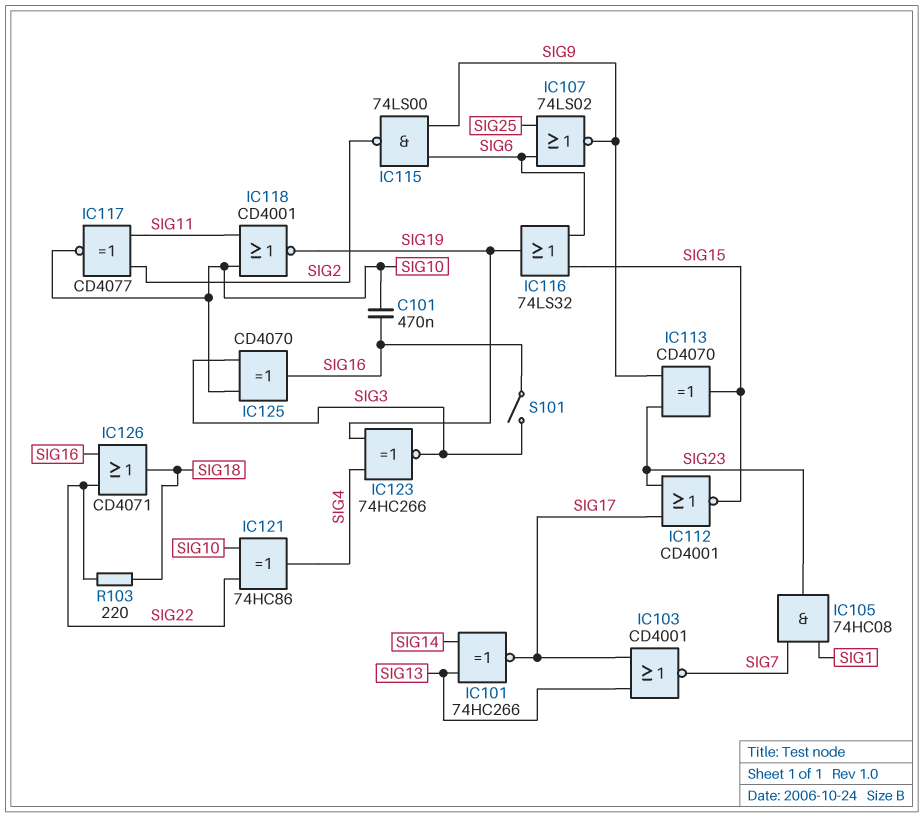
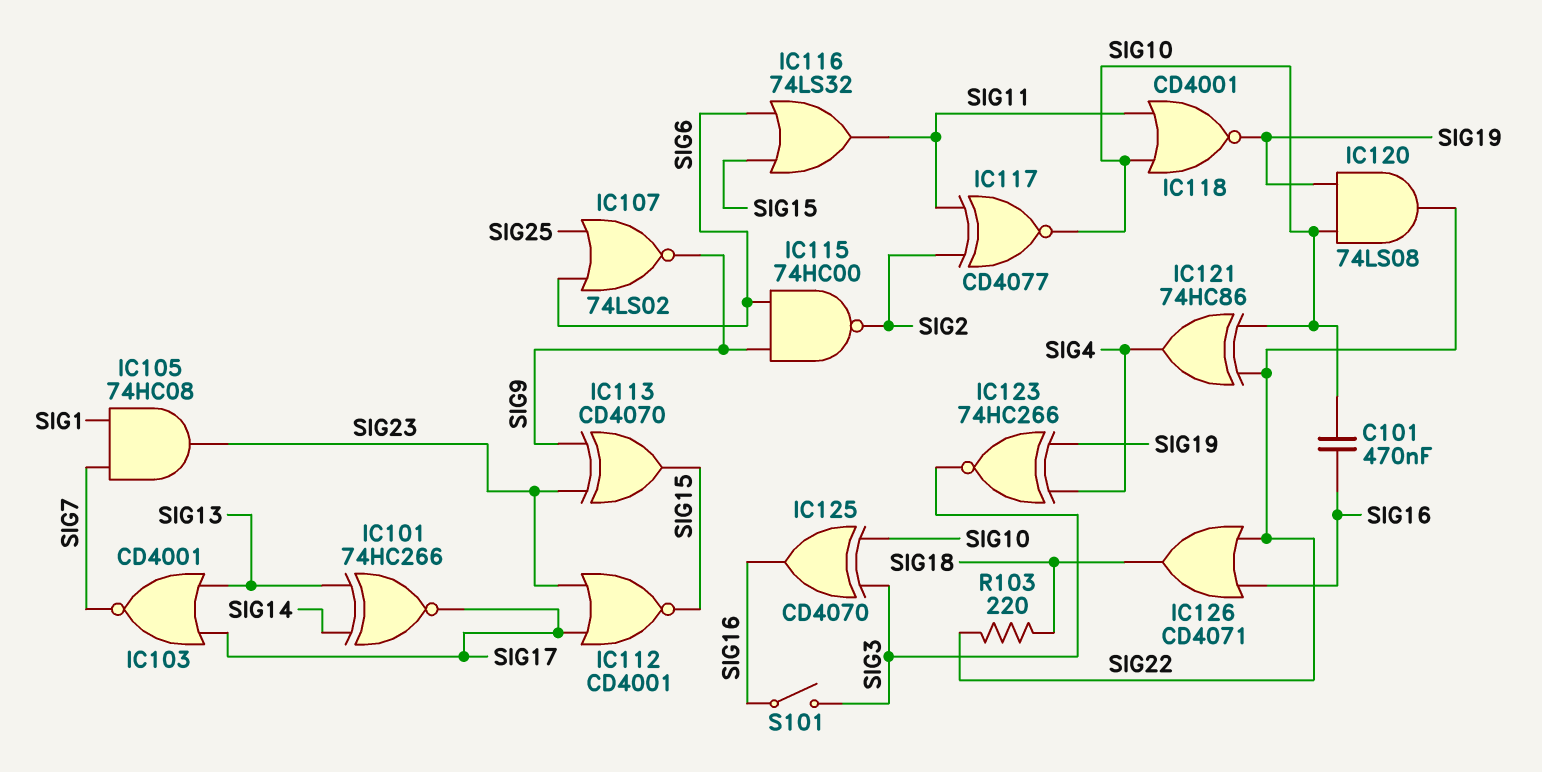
IC115: NAND 74LS00 (in SIG6, in SIG9, out SIG2) -> NAND 74HC00 (in SIG6, in SIG9, out SIG2)
IC116: OR 74LS32 (in SIG6, in SIG15, out SIG19) -> OR 74LS32 (in SIG6, in SIG15, out SIG11)
IC120: none -> AND 74LS08 (in SIG10, in SIG19, out SIG22)

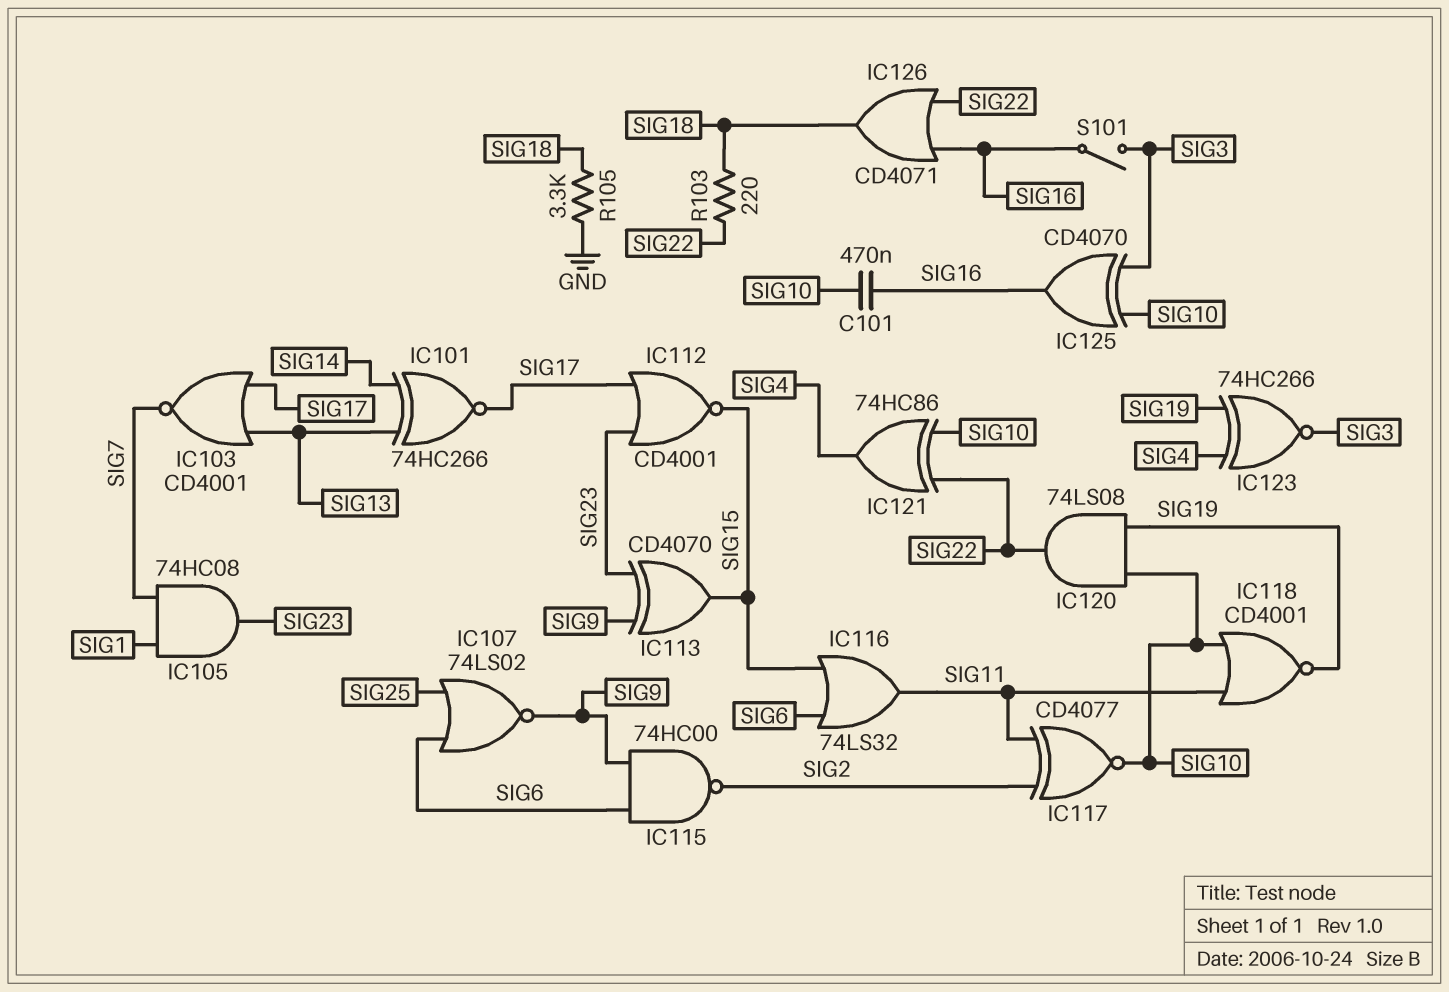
R105: none -> 3.3k (GND, SIG18)

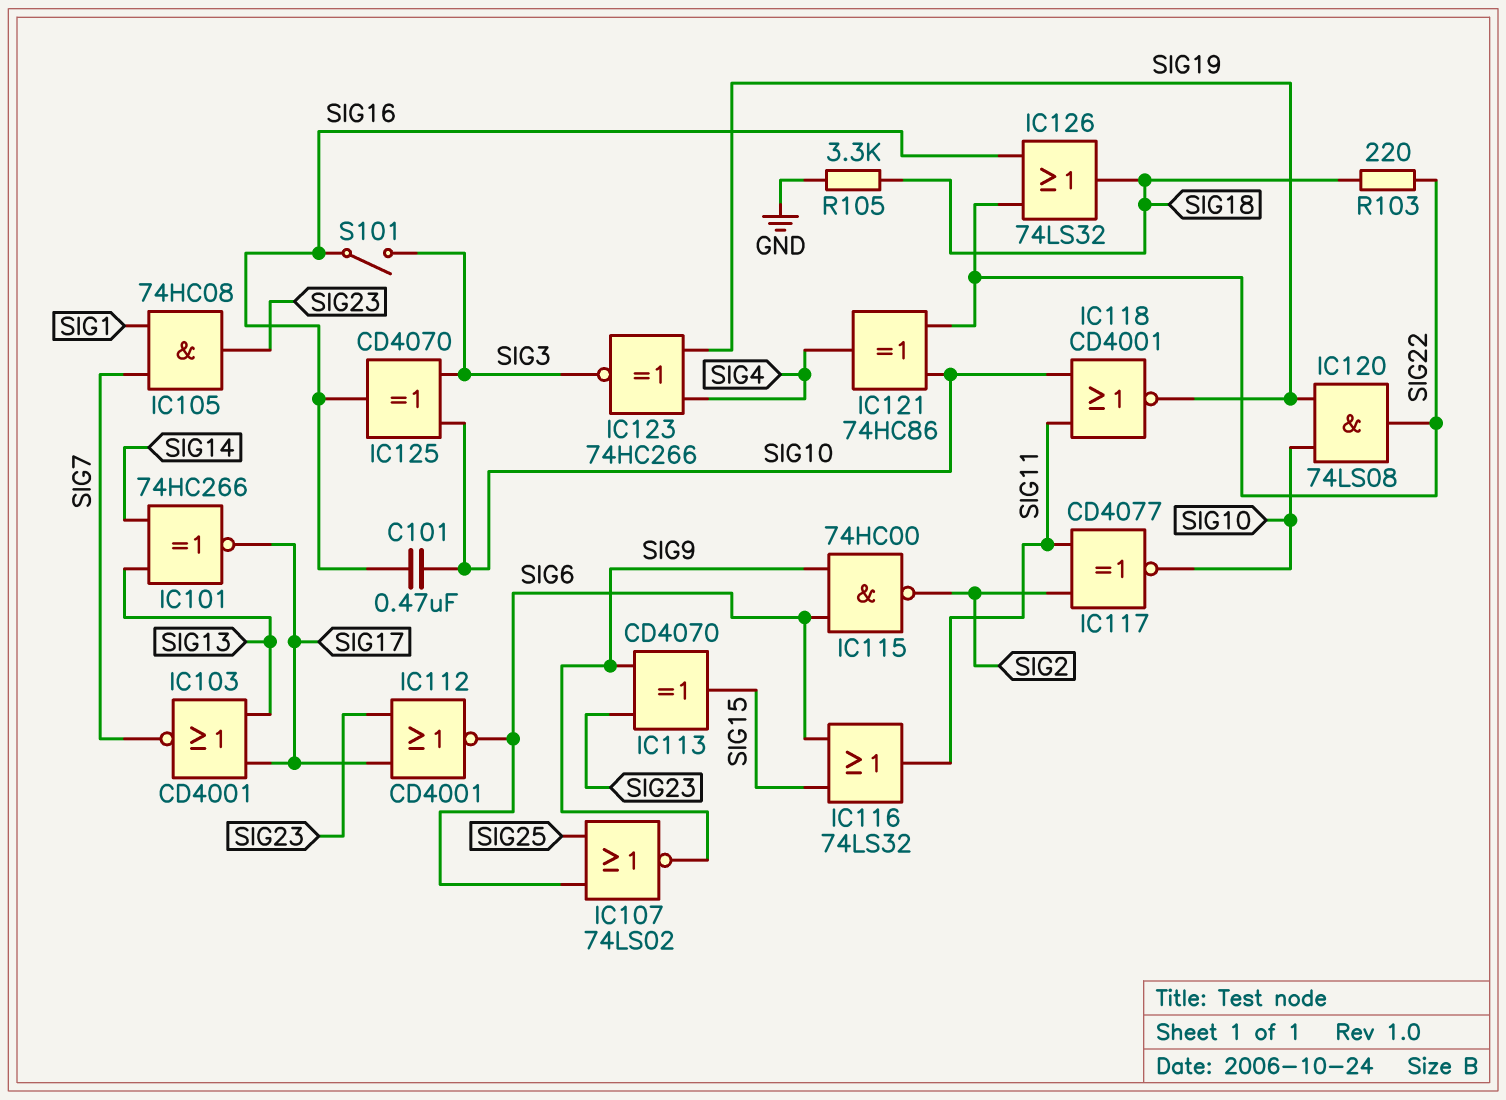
IC112: NOR CD4001 (in SIG17, in SIG23, out SIG15) -> NOR CD4001 (in SIG17, in SIG23, out SIG6)
IC126: OR CD4071 (in SIG16, in SIG22, out SIG18) -> OR 74LS32 (in SIG16, in SIG22, out SIG18)

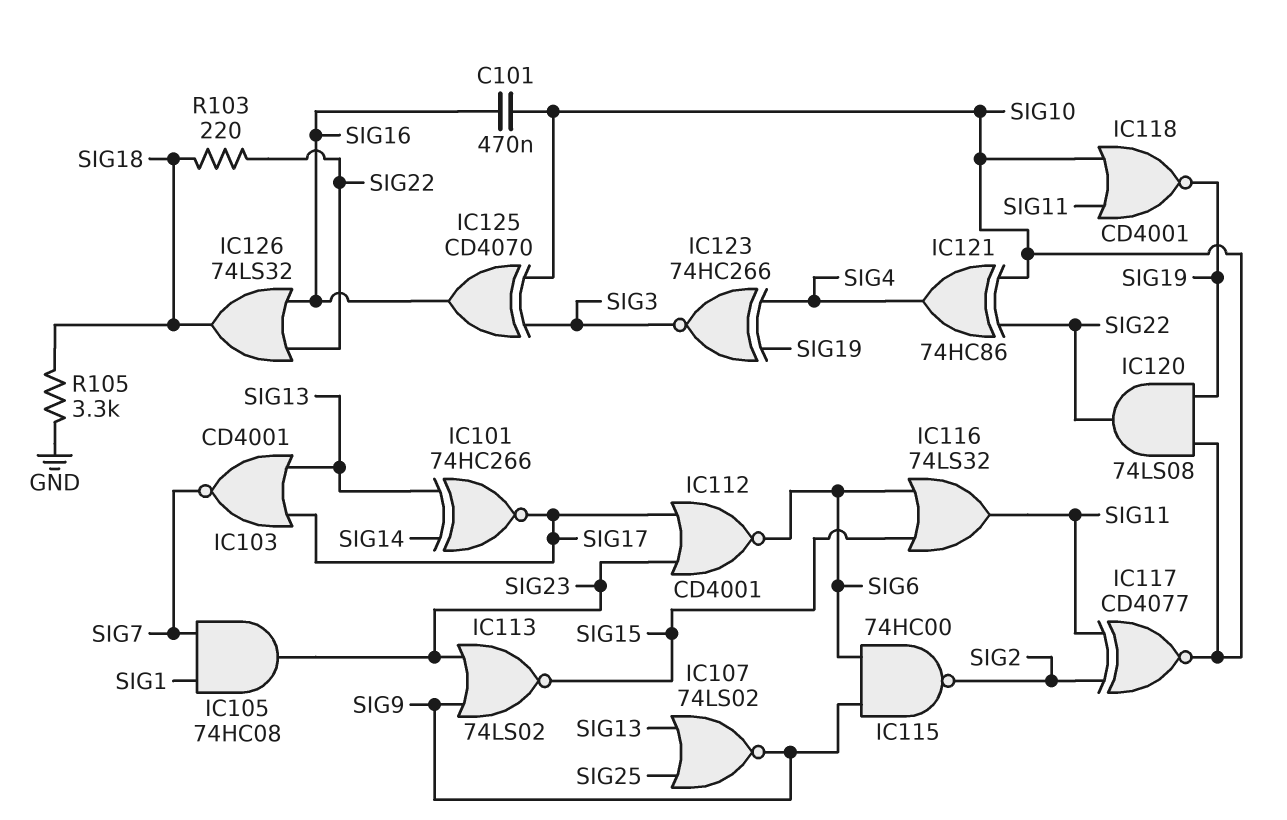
IC107: NOR 74LS02 (in SIG6, in SIG25, out SIG9) -> NOR 74LS02 (in SIG13, in SIG25, out SIG9)
IC113: XOR CD4070 (in SIG9, in SIG23, out SIG15) -> NOR 74LS02 (in SIG9, in SIG23, out SIG15)
S101: switch (SIG3, SIG16) -> none

